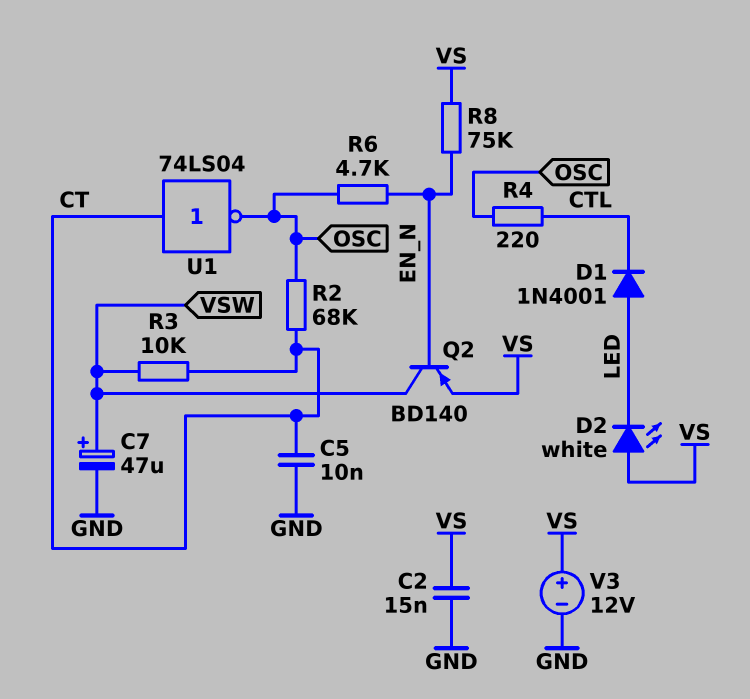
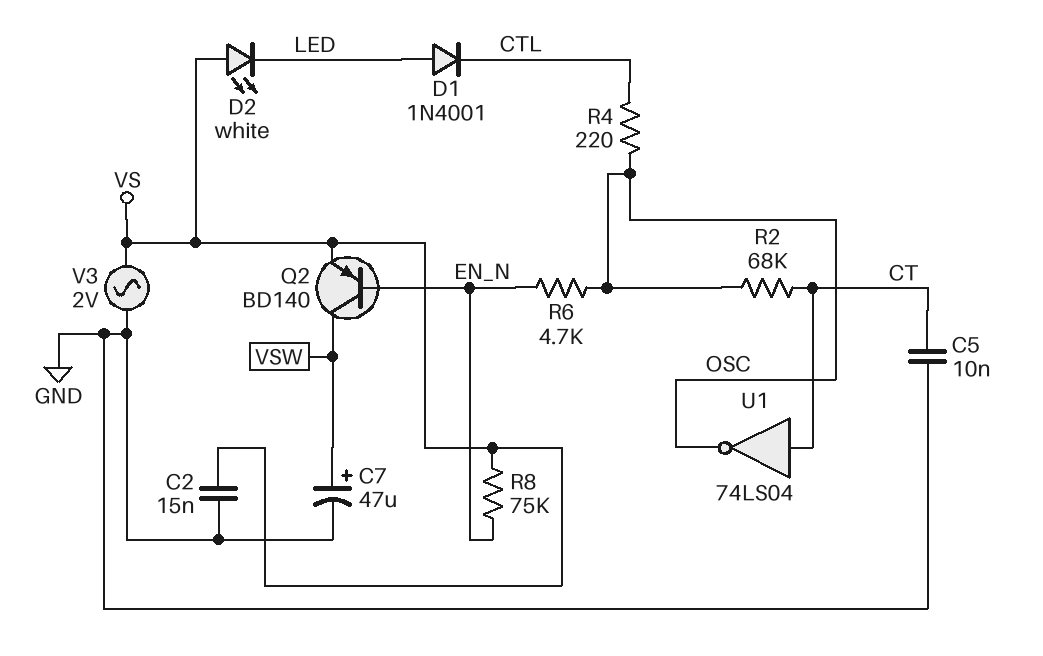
R3: 10k (CT, VSW) -> none
V3: 12V (plus VS, minus GND) -> AC 2V (GND, VS)

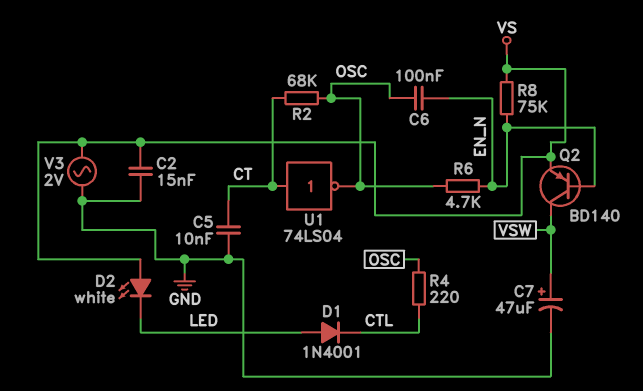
C6: none -> 100nF (EN_N, OSC)

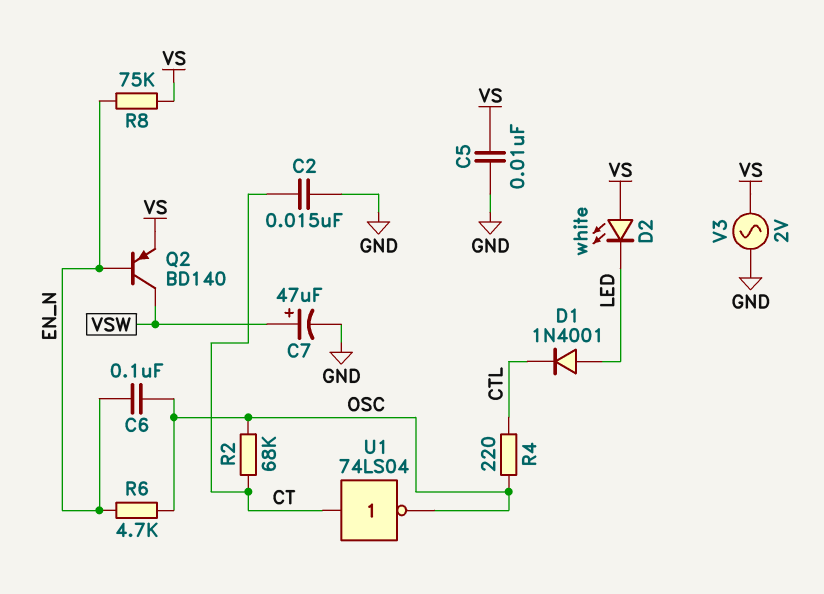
C2: 15nF (GND, VS) -> 15nF (CT, GND)
C5: 10nF (CT, GND) -> 10nF (GND, VS)

